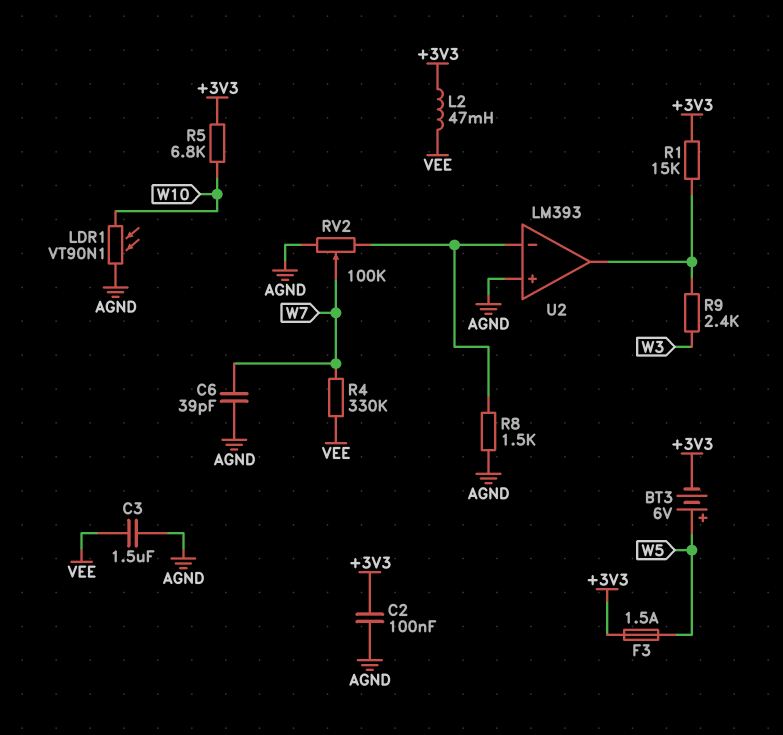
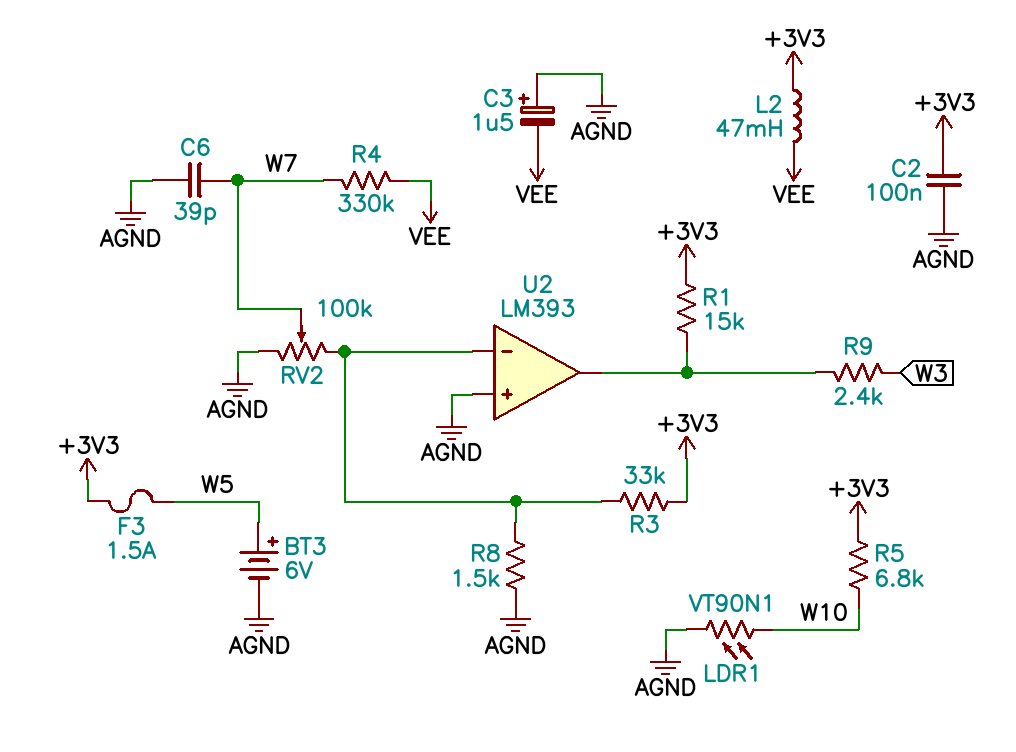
BT3: 6V (plus W5, minus +3V3) -> 6V (plus W5, minus AGND)
C3: 1.5uF (AGND, VEE) -> 1.5uF (plus AGND, minus VEE)
R3: none -> 33k (+3V3, U2/in-)

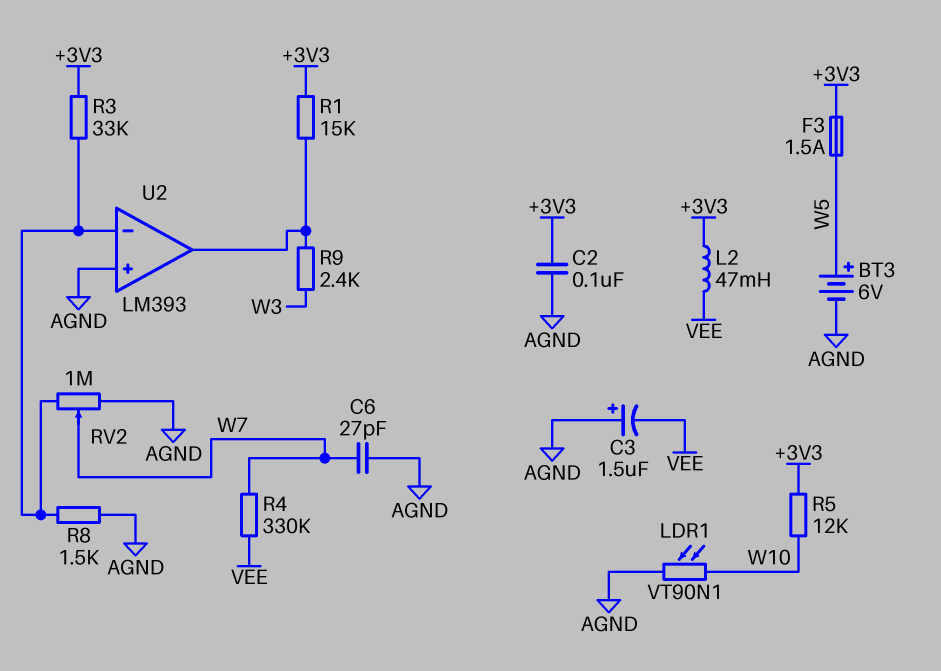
C6: 39pF (AGND, W7) -> 27pF (AGND, W7)
R5: 6.8k (+3V3, W10) -> 12k (+3V3, W10)
RV2: 100k (AGND, U2/in-, wiper W7) -> 1M (AGND, U2/in-, wiper W7)

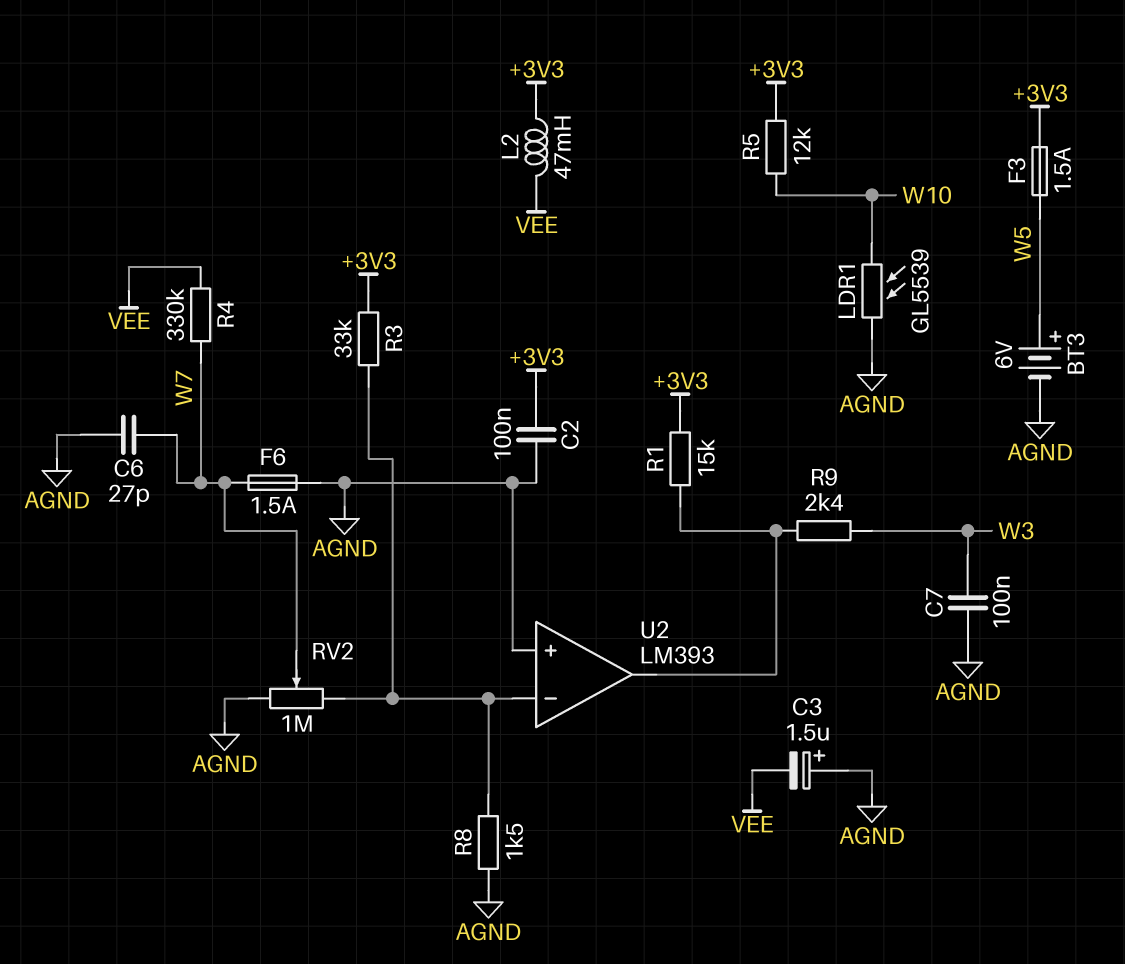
C7: none -> 100nF (AGND, W3)
F6: none -> 1.5A (AGND, W7)
LDR1: VT90N1 (AGND, W10) -> GL5539 (AGND, W10)

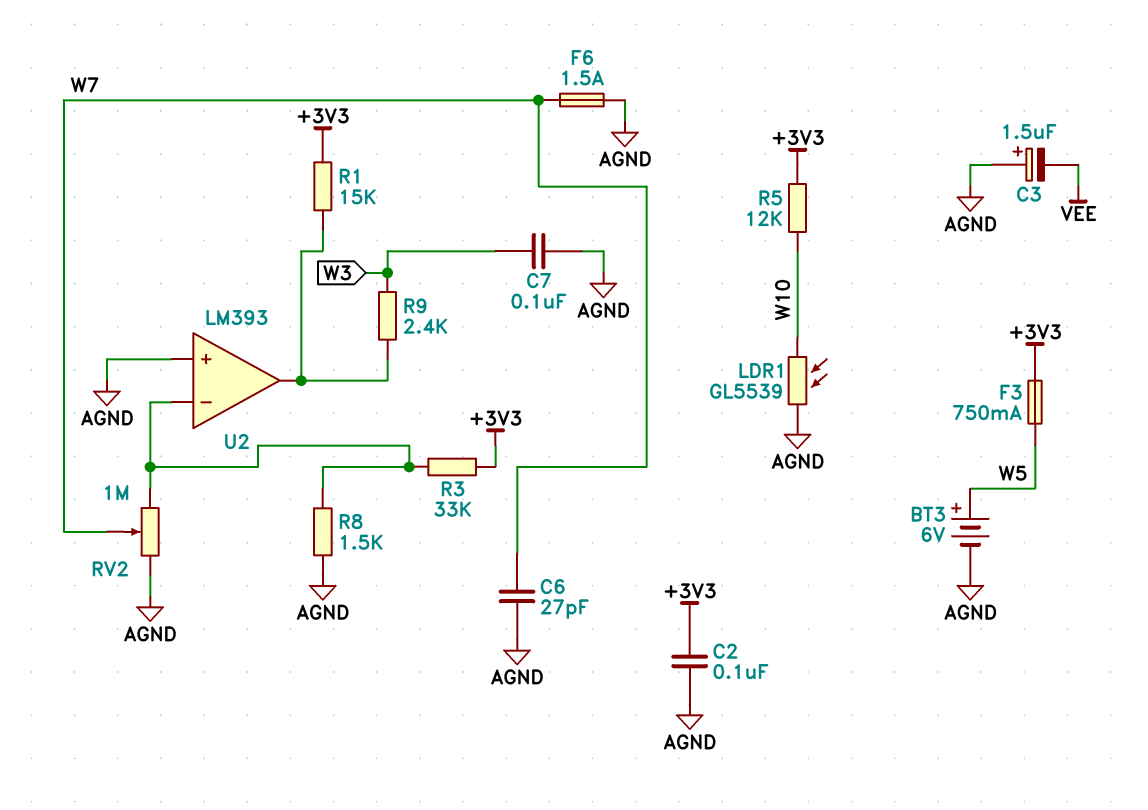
F3: 1.5A (+3V3, W5) -> 750mA (+3V3, W5)
L2: 47mH (+3V3, VEE) -> none
R4: 330k (VEE, W7) -> none

